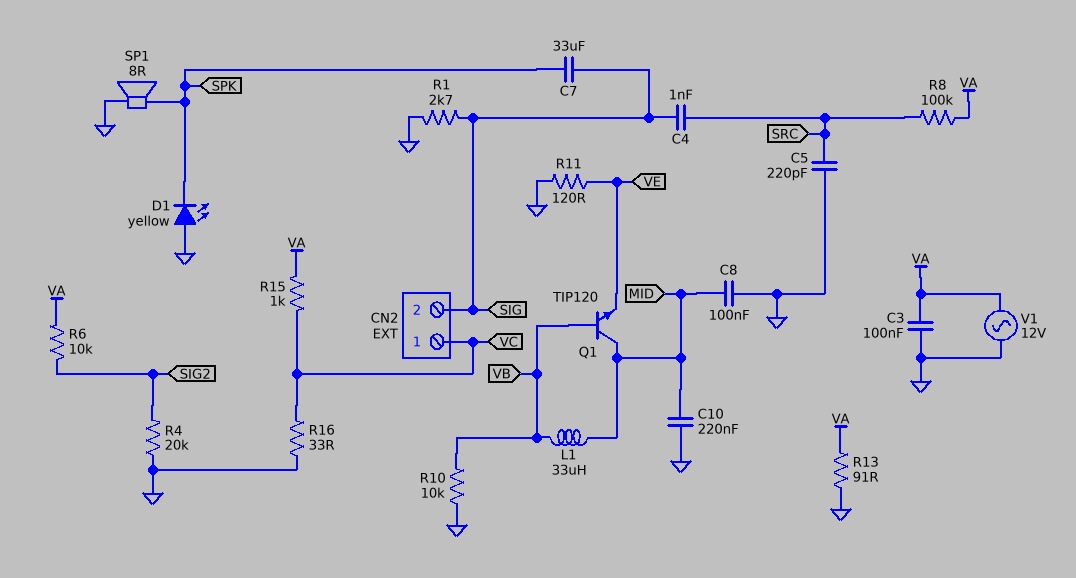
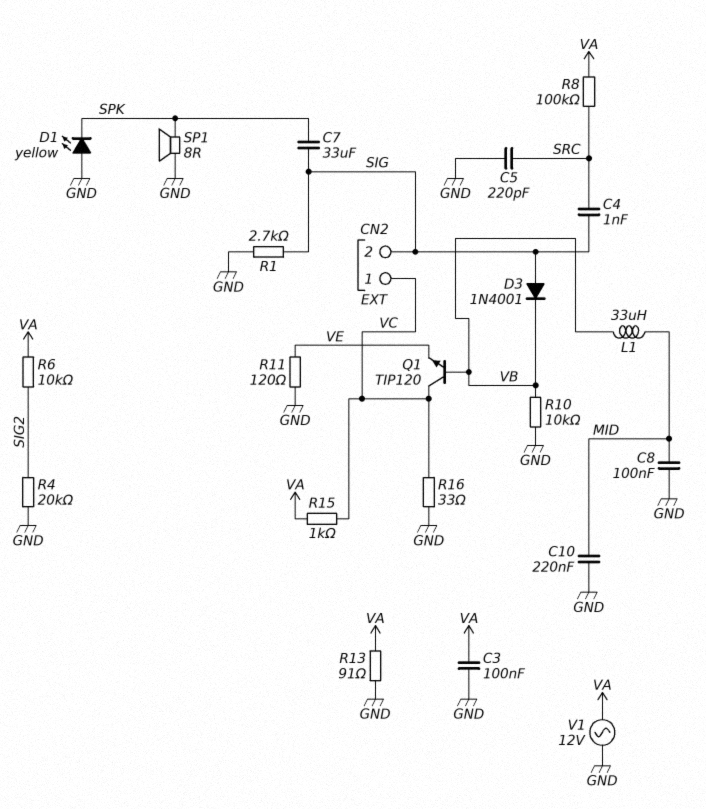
D3: none -> diode 1N4001 (A SIG, K VB)
Q1: NPN TIP120 (B VB, C MID, E VE) -> NPN TIP120 (B VB, C VC, E VE)

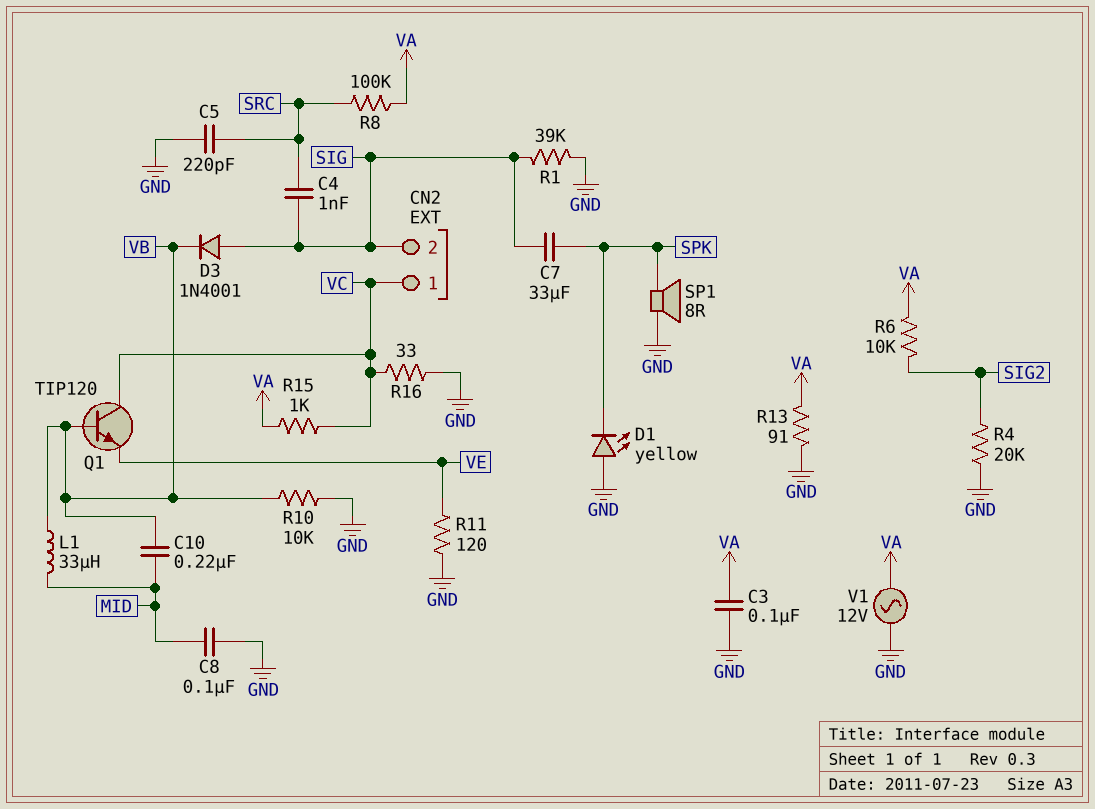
C10: 220nF (GND, MID) -> 220nF (MID, VB)
R1: 2.7k (GND, SIG) -> 39k (GND, SIG)

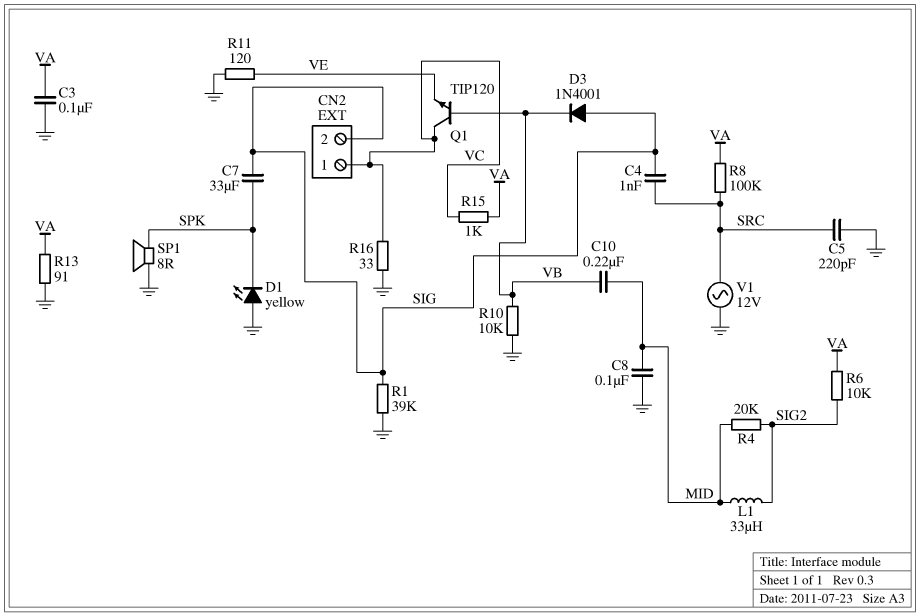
L1: 33uH (MID, VB) -> 33uH (MID, SIG2)
R4: 20k (GND, SIG2) -> 20k (MID, SIG2)
V1: AC 12V (GND, VA) -> AC 12V (GND, SRC)

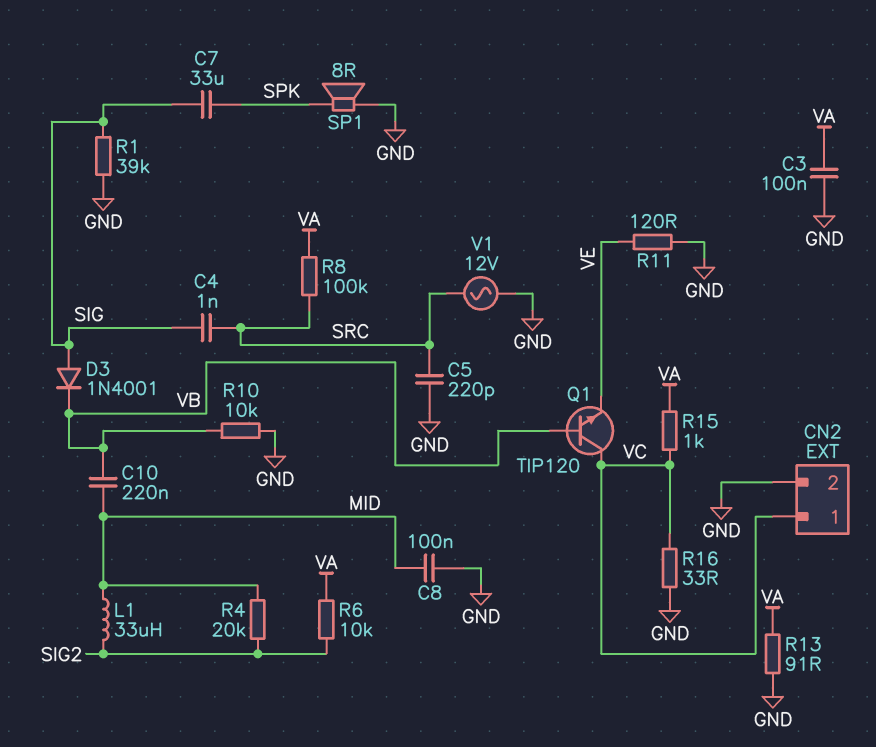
CN2 pin 2: SIG -> GND
D1: LED yellow (A GND, K SPK) -> none

